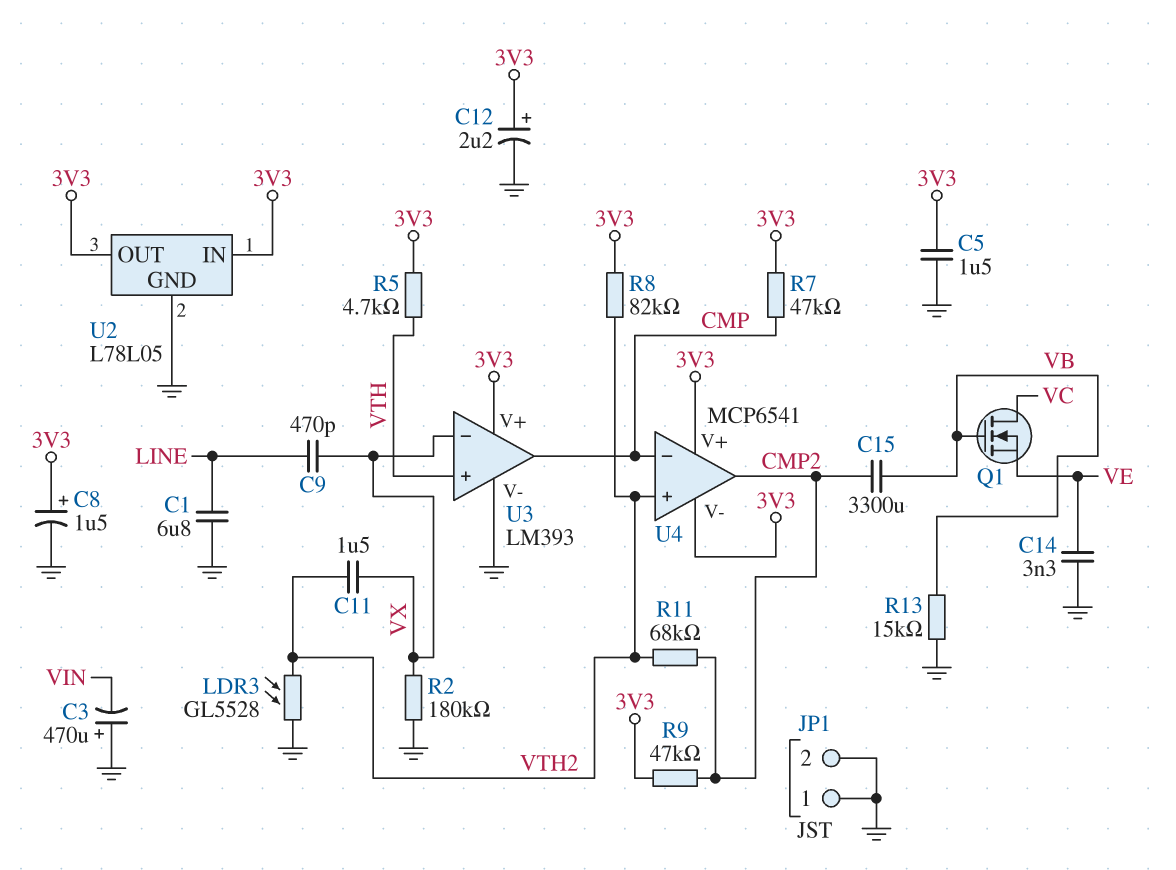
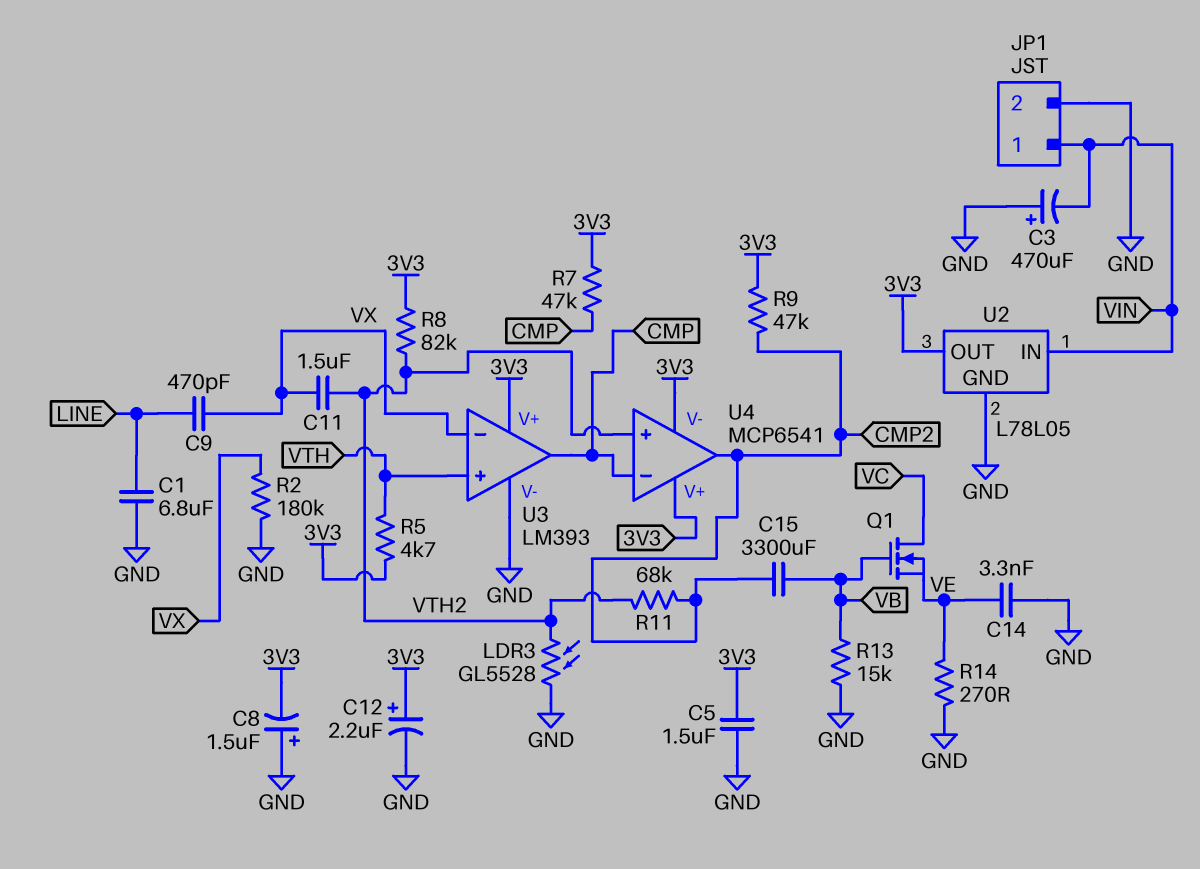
C8: 1.5uF (plus 3V3, minus GND) -> 1.5uF (plus GND, minus 3V3)
JP1 pin 1: GND -> VIN
R14: none -> 270 (GND, VE)
U2 pin IN: 3V3 -> VIN

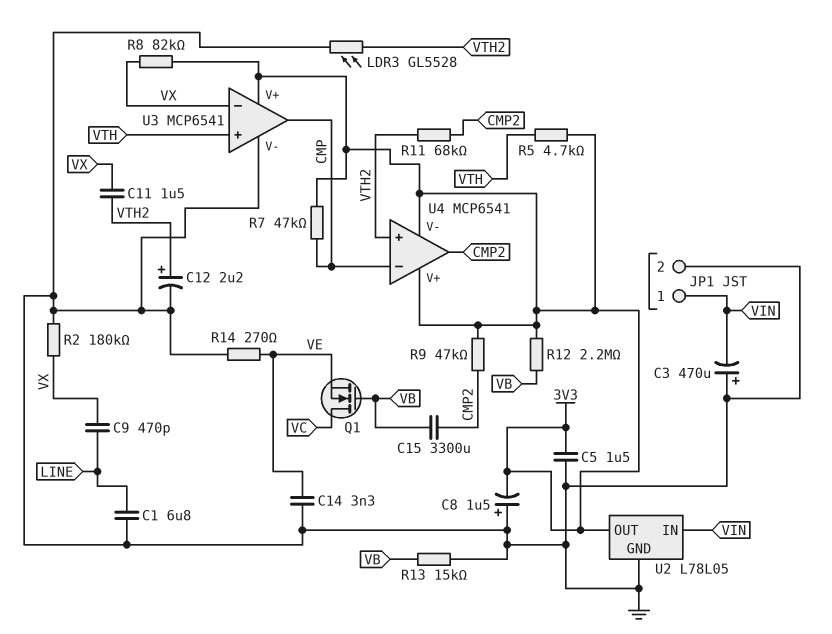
C12: 2.2uF (plus 3V3, minus GND) -> 2.2uF (plus VTH2, minus GND)
R8: 82k (3V3, VTH2) -> 82k (3V3, VX)
R12: none -> 2.2M (3V3, VB)
U3: LM393 -> MCP6541

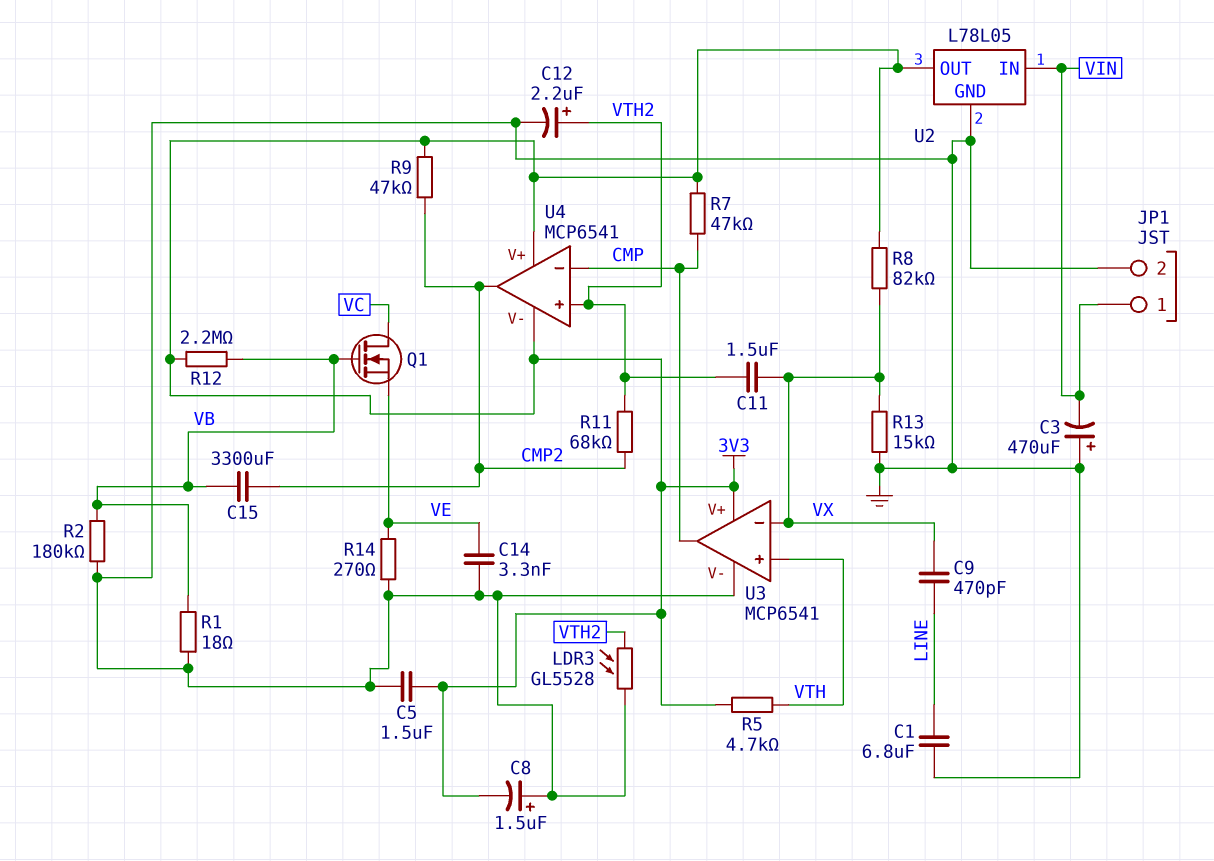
R1: none -> 18 (GND, VB)
R2: 180k (GND, VX) -> 180k (GND, VB)
R13: 15k (GND, VB) -> 15k (GND, VX)

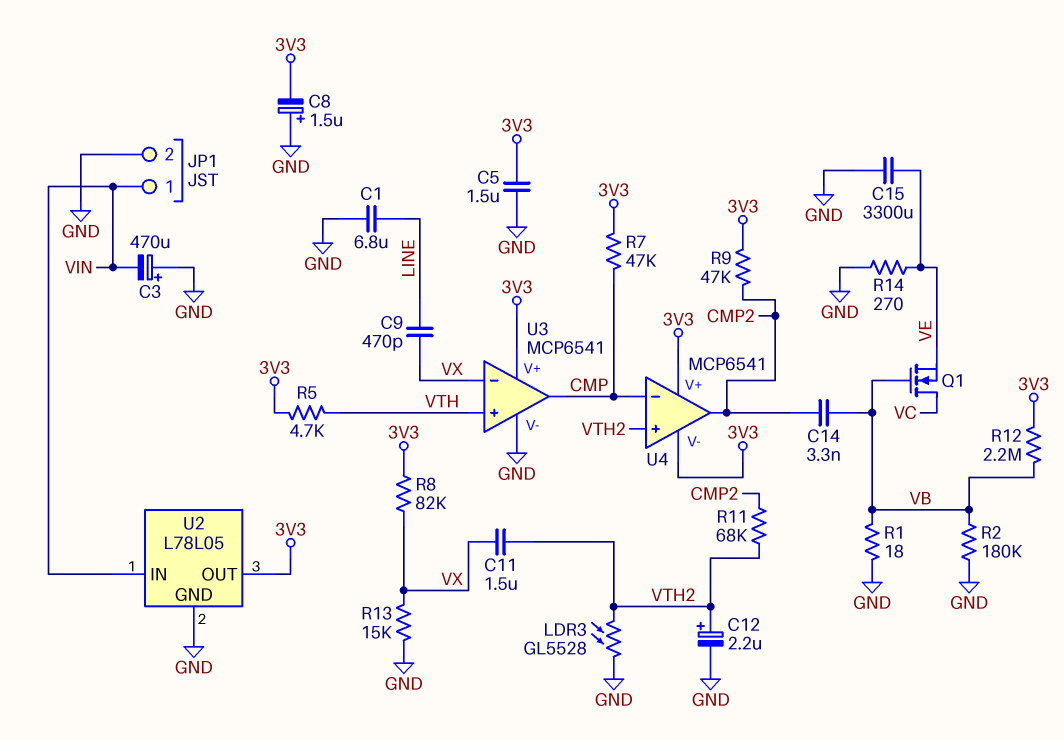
C14: 3.3nF (GND, VE) -> 3.3nF (CMP2, VB)
C15: 3300uF (CMP2, VB) -> 3300uF (GND, VE)

